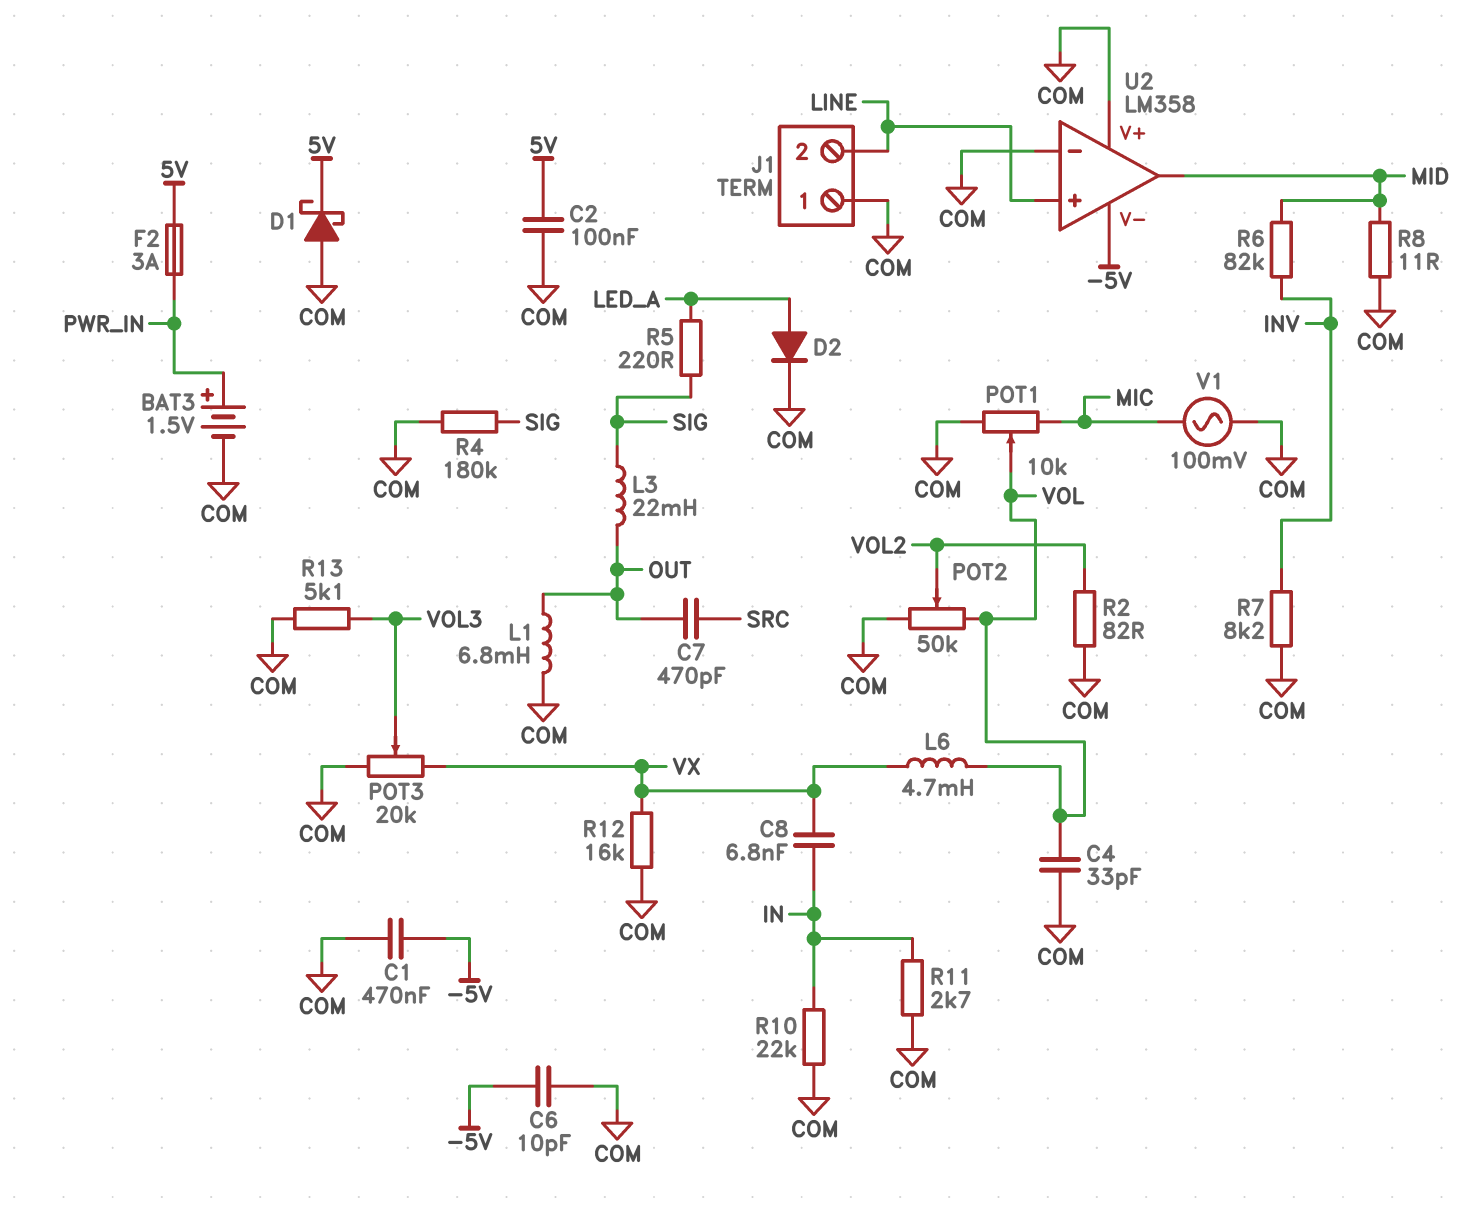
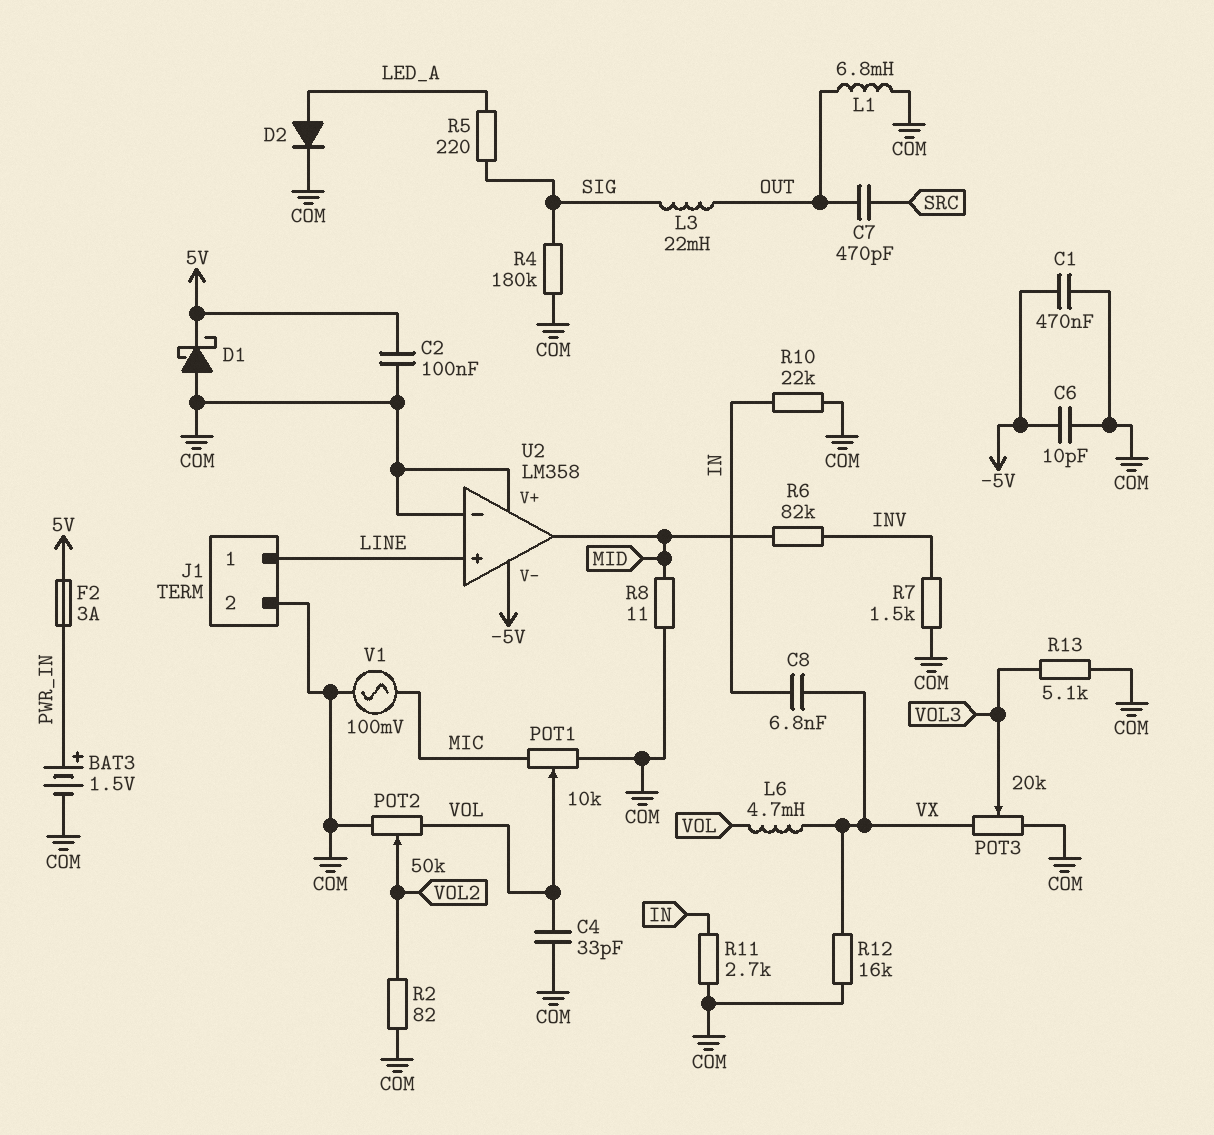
J1 pin 1: COM -> LINE
J1 pin 2: LINE -> COM
R7: 8.2k (COM, INV) -> 1.5k (COM, INV)

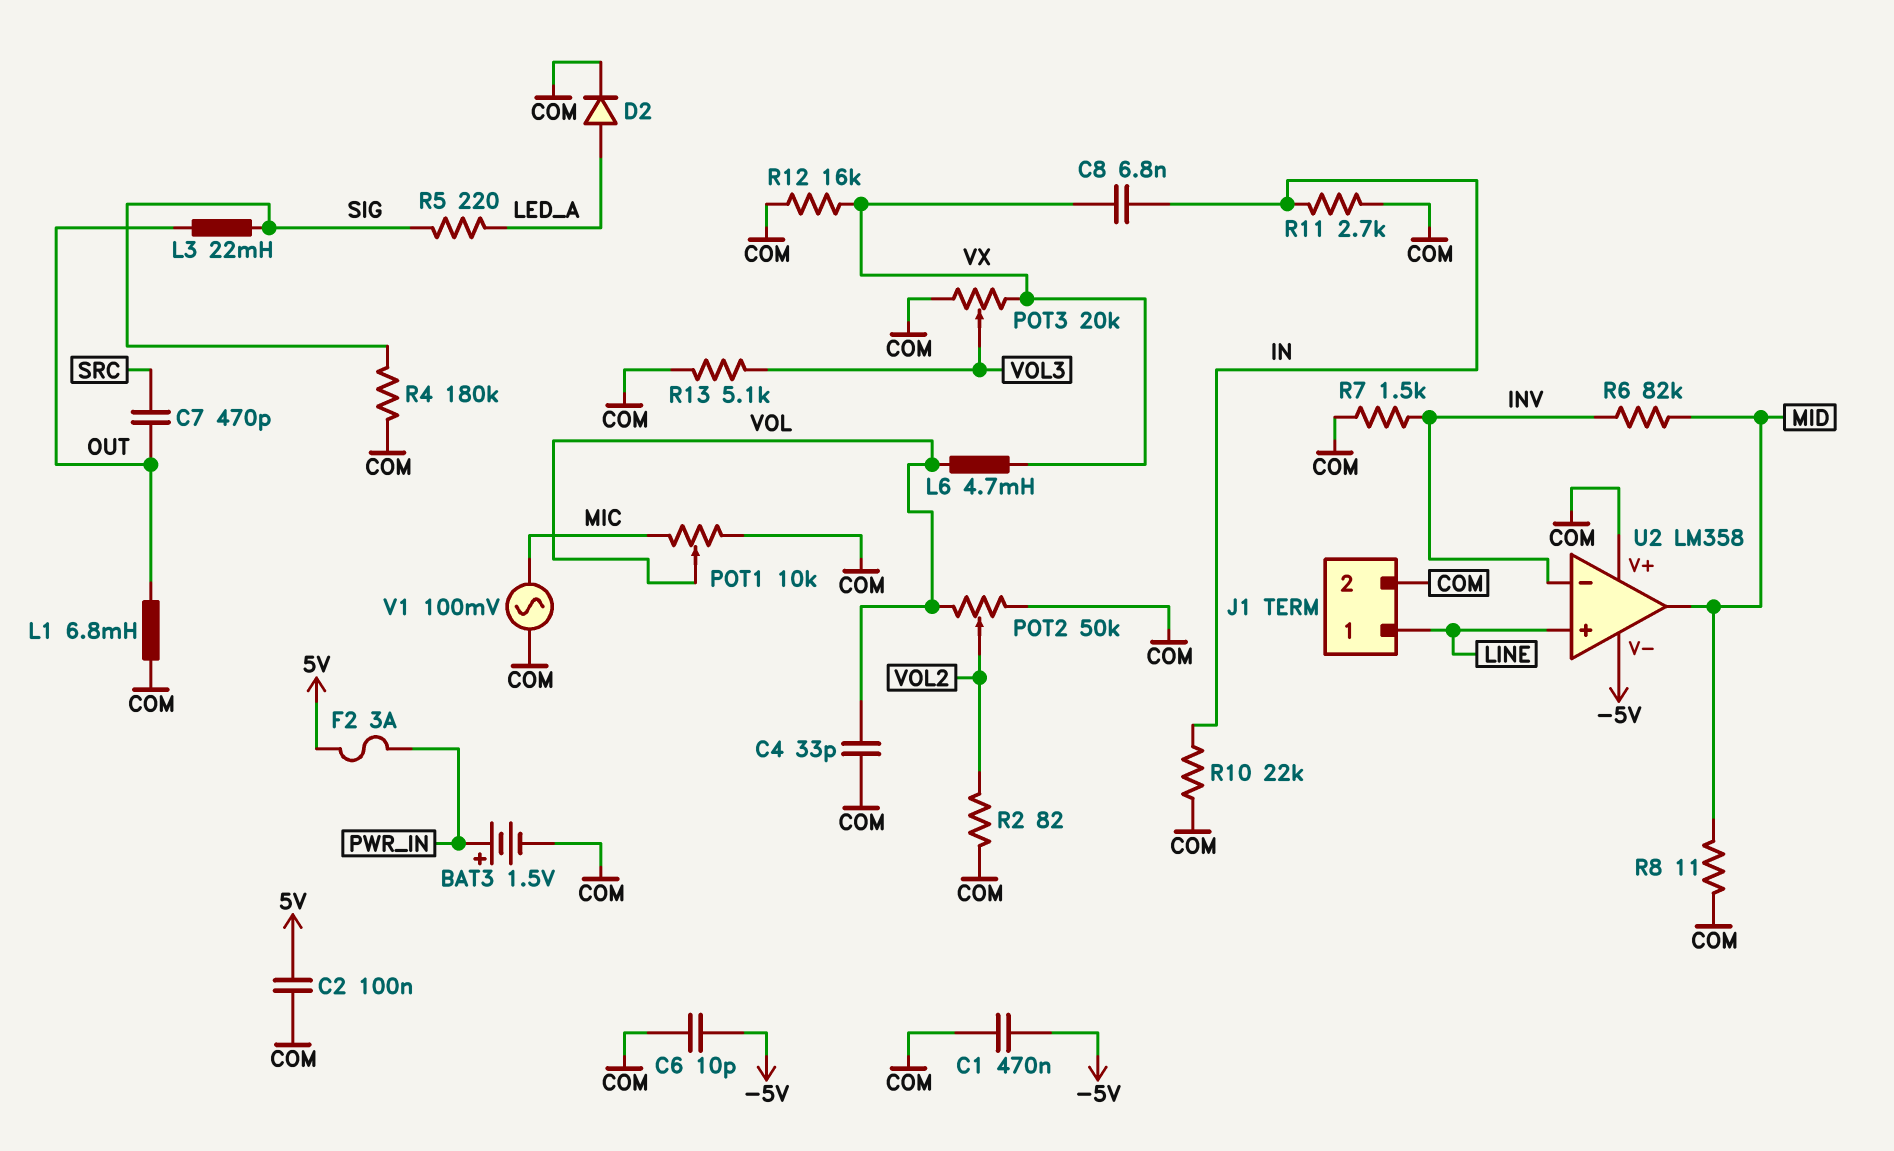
D1: schottky (A COM, K 5V) -> none
U2 pin in-: COM -> INV

